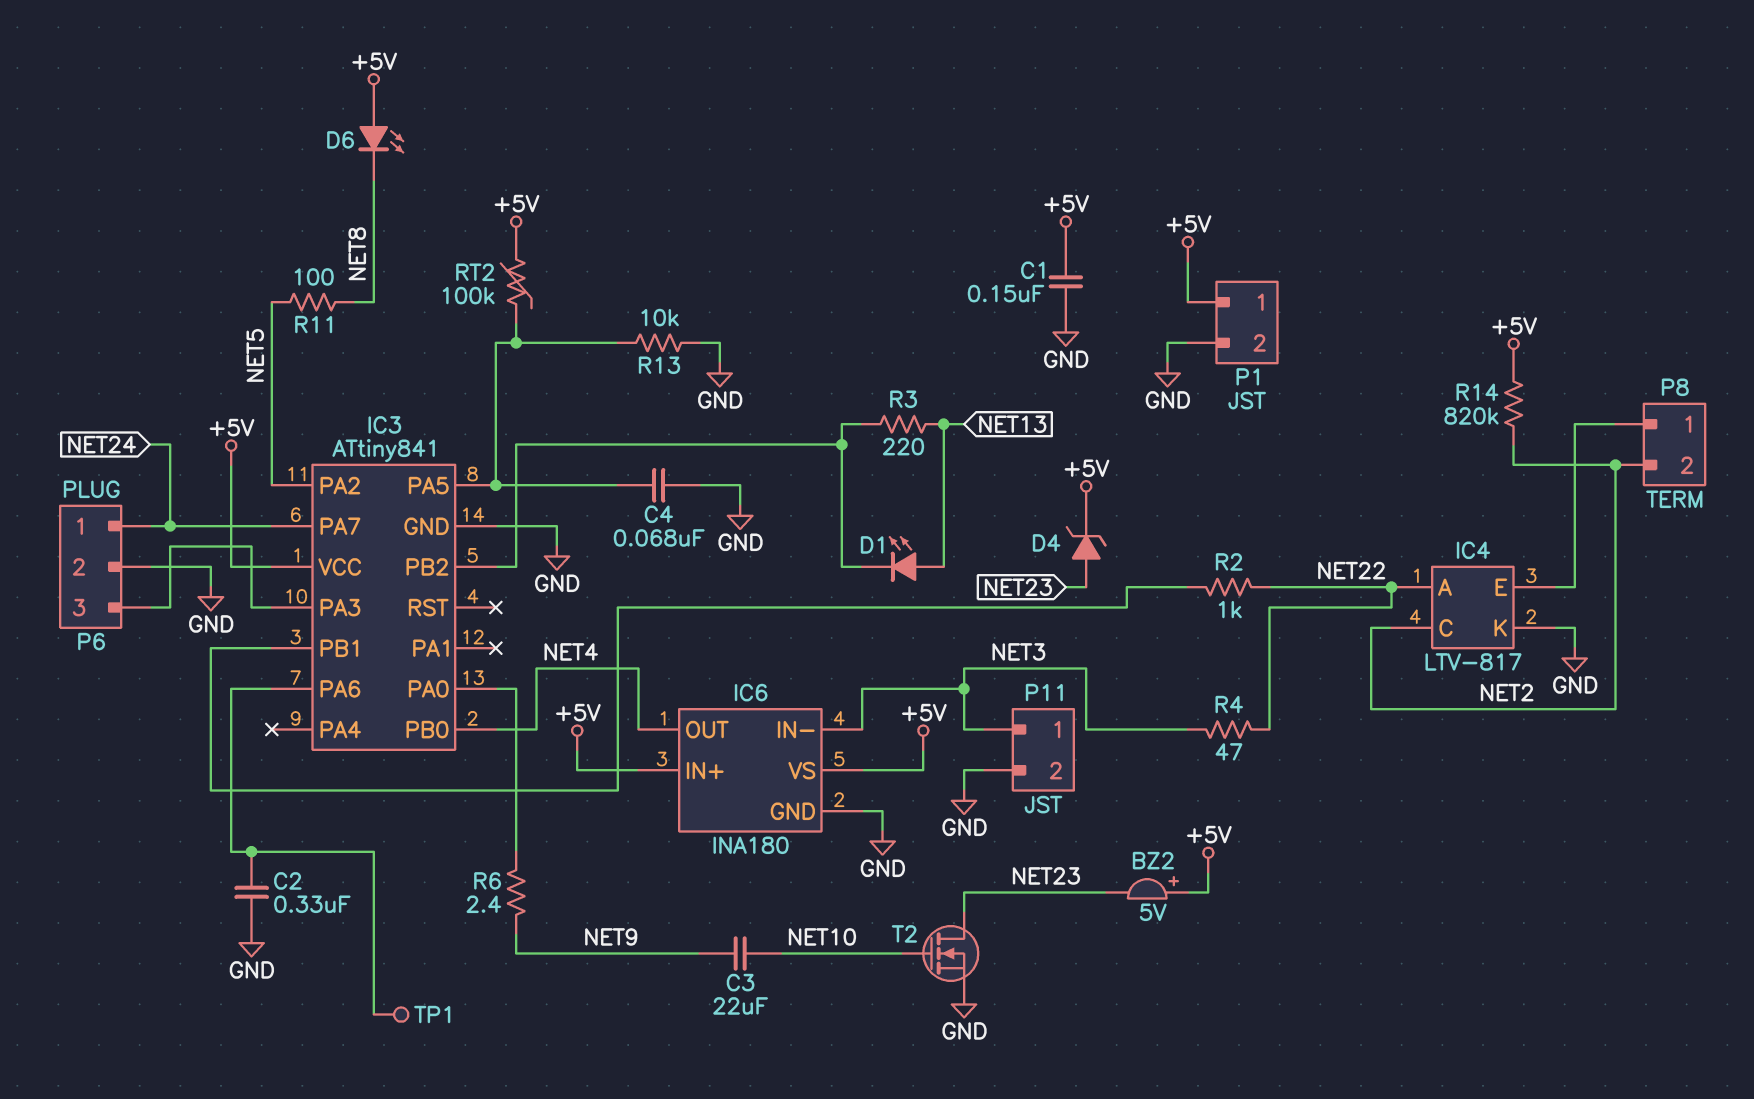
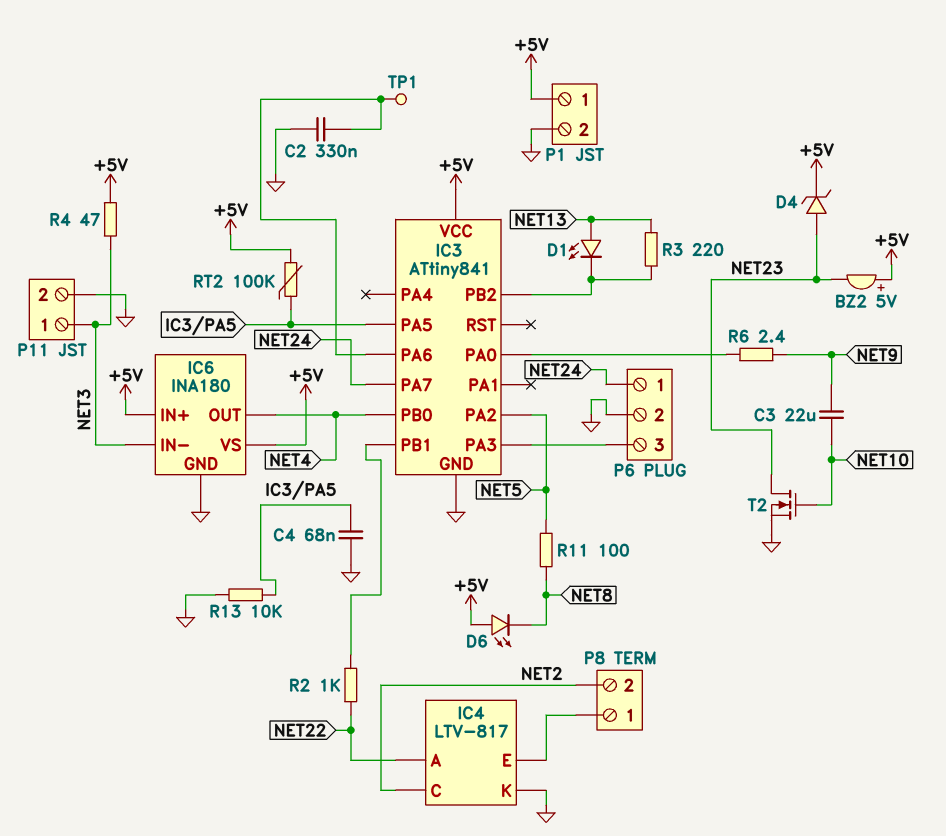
C1: 150nF (+5V, GND) -> none
R4: 47 (NET3, NET22) -> 47 (+5V, NET3)
R14: 820k (+5V, NET2) -> none

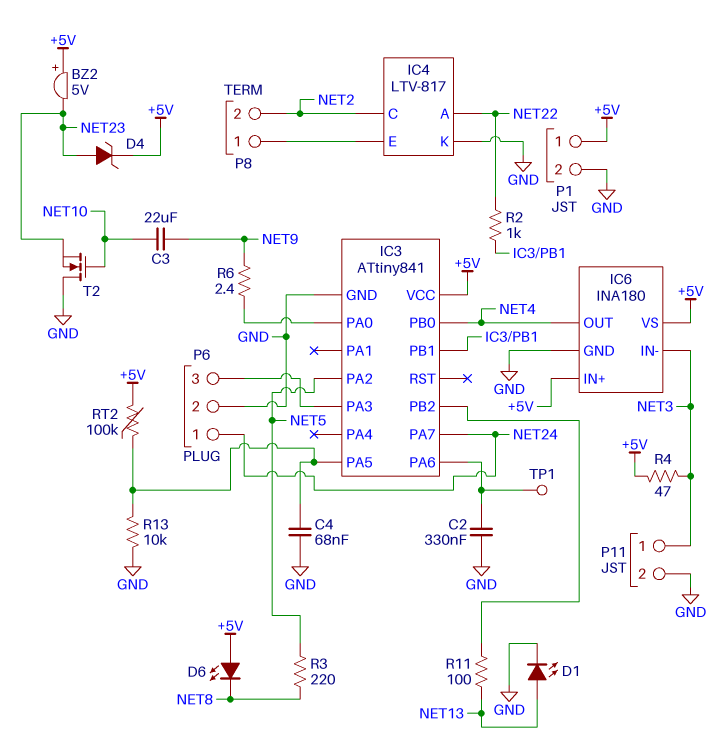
D1: LED (A NET13, K IC3/PB2) -> LED (A NET13, K GND)
R3: 220 (IC3/PB2, NET13) -> 220 (NET5, NET8)
R11: 100 (NET5, NET8) -> 100 (IC3/PB2, NET13)
T2: NMOS (G NET10, D NET23, S GND) -> NMOS (G NET10, D GND, S NET23)

